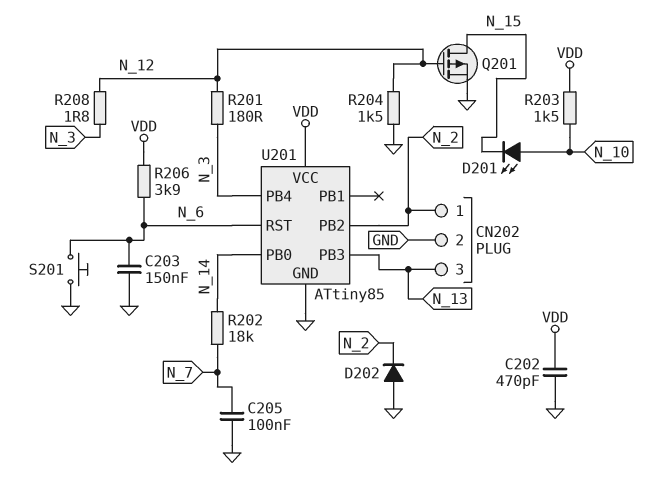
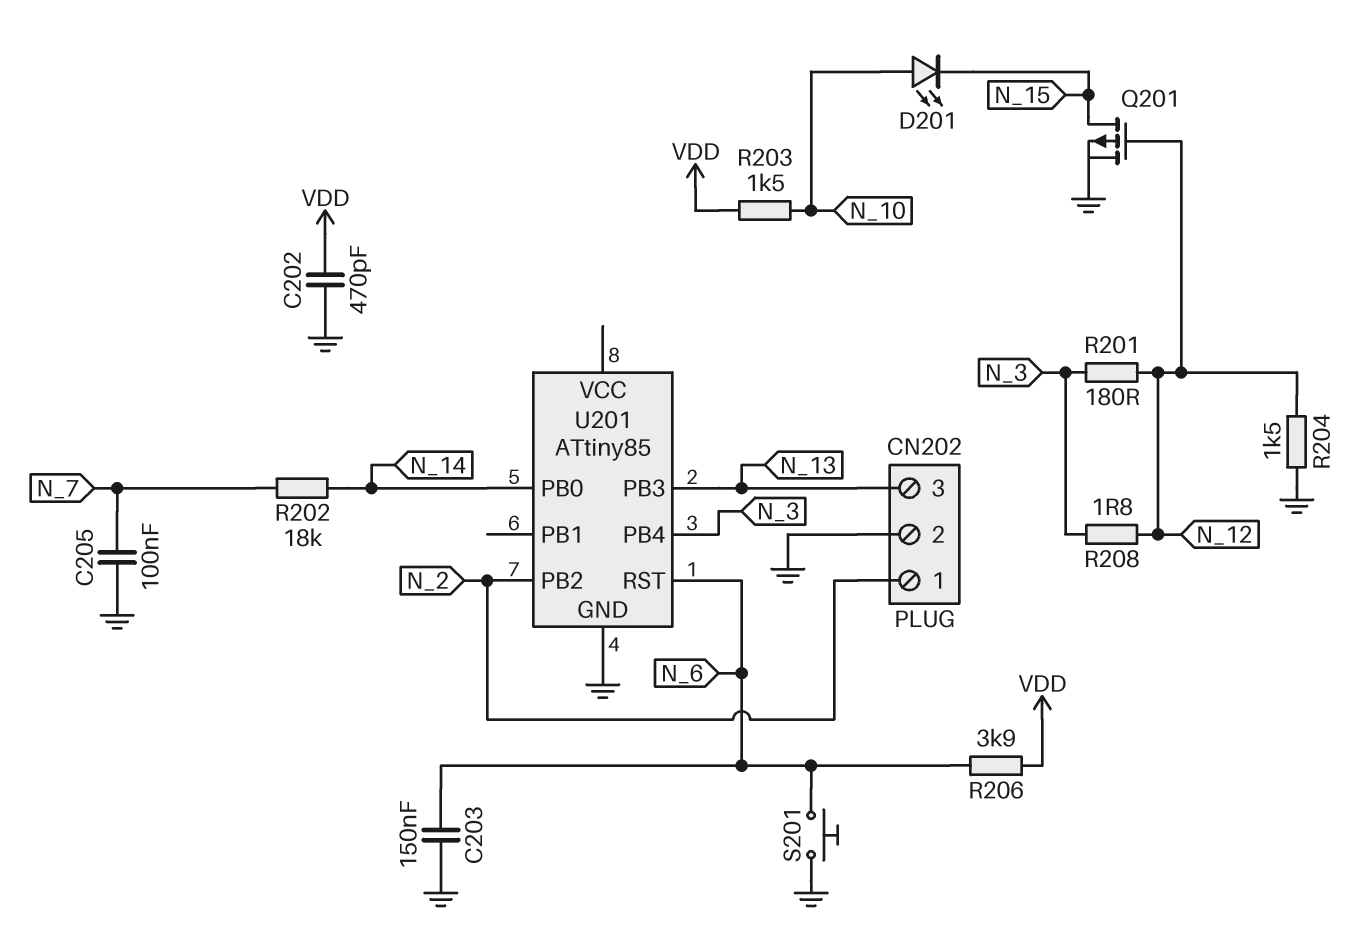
D202: diode (A GND, K N_2) -> none
U201 pin VCC: VDD -> none

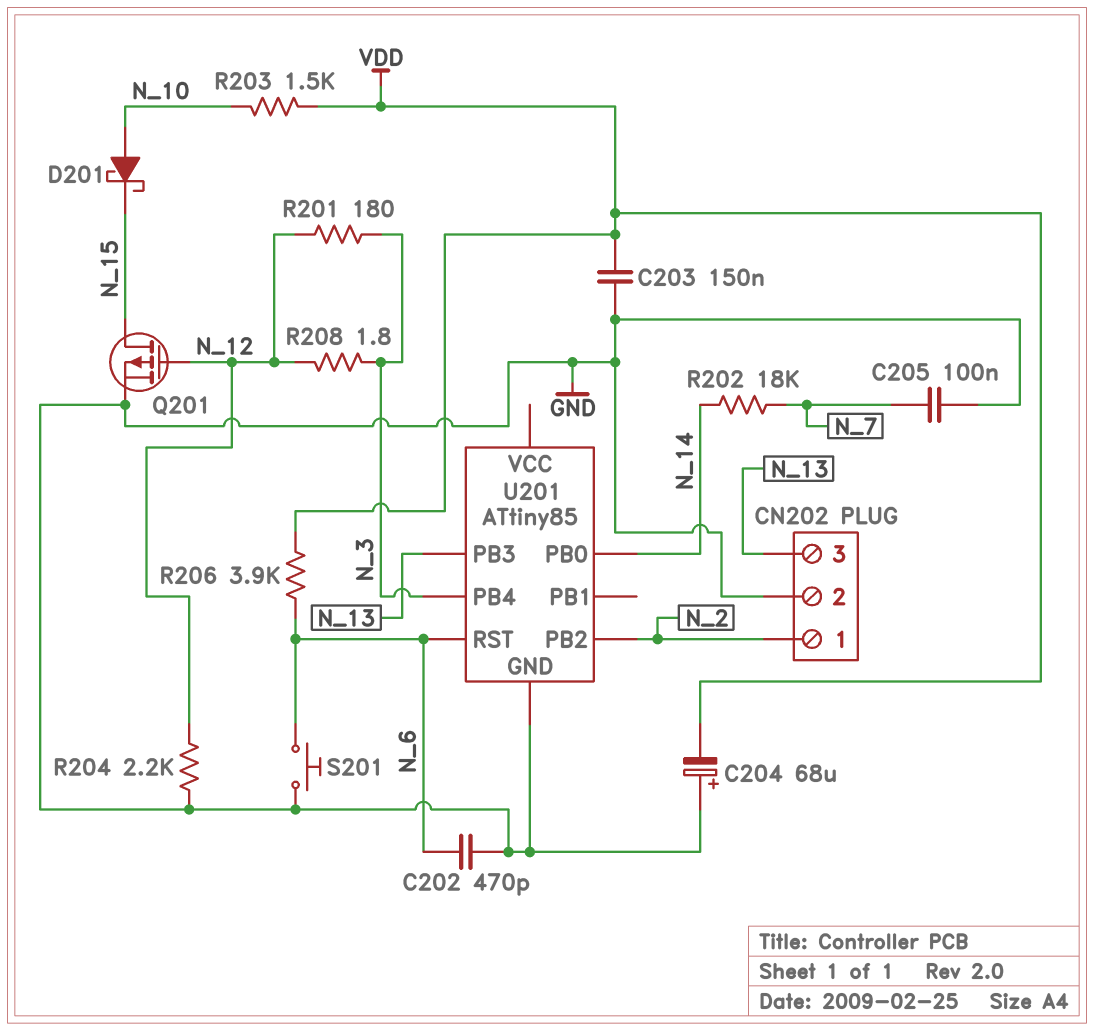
C202: 470pF (GND, VDD) -> 470pF (GND, N_6)
C203: 150nF (GND, N_6) -> 150nF (GND, VDD)
C204: none -> 68uF (plus GND, minus VDD)
D201: LED (A N_10, K N_15) -> schottky (A N_10, K N_15)
R204: 1.5k (GND, N_12) -> 2.2k (GND, N_12)

